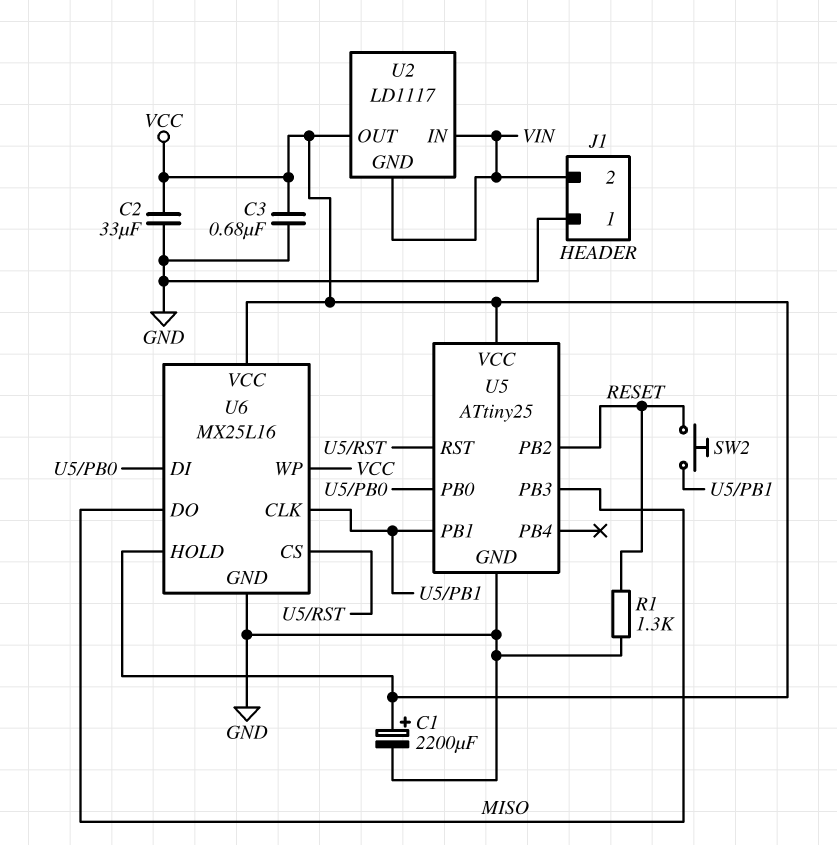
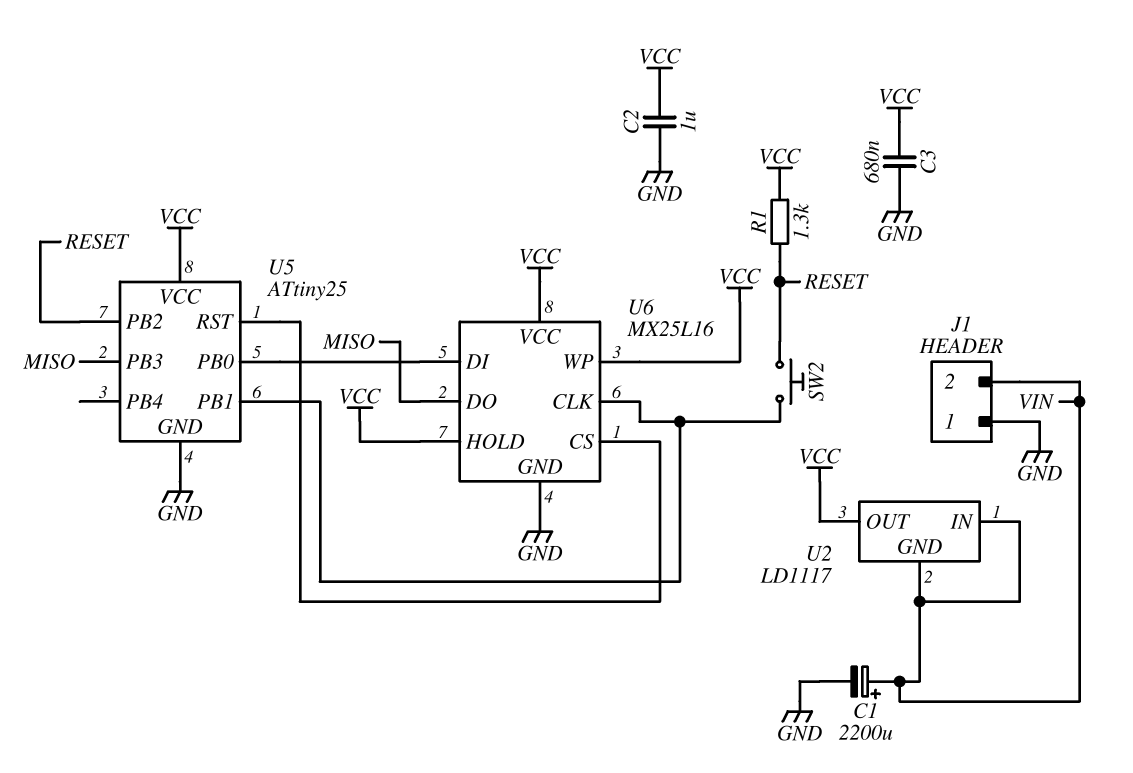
C1: 2200uF (plus VCC, minus GND) -> 2200uF (plus VIN, minus GND)
C2: 33uF (GND, VCC) -> 1uF (GND, VCC)
R1: 1.3k (GND, RESET) -> 1.3k (RESET, VCC)

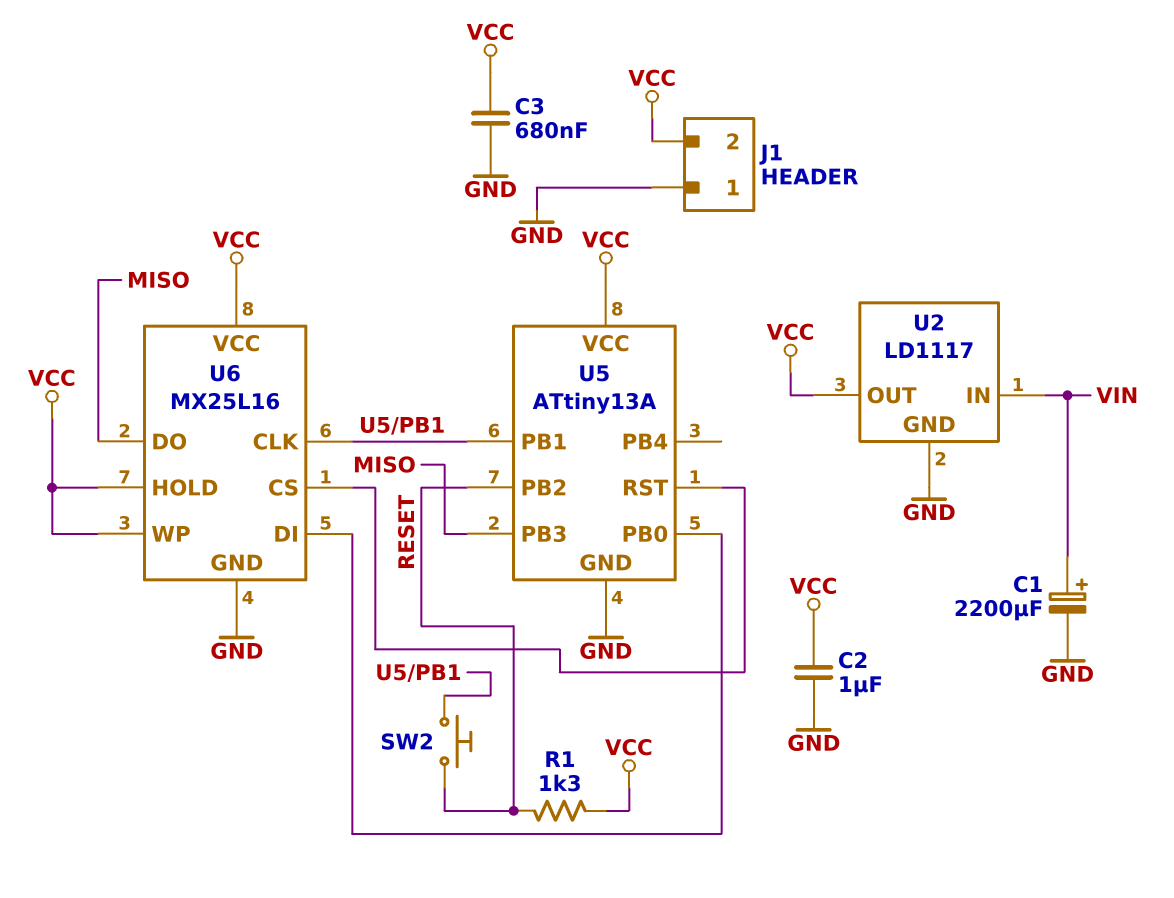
J1 pin 2: VIN -> VCC
U2 pin GND: VIN -> GND
U5: ATtiny25 -> ATtiny13A

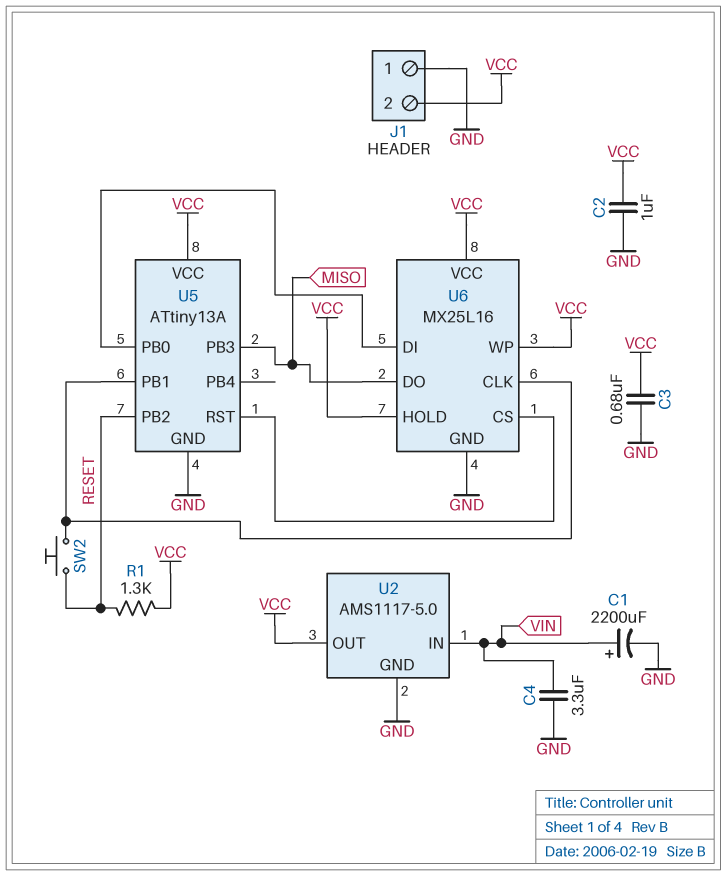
C4: none -> 3.3uF (GND, VIN)
U2: LD1117 -> AMS1117-5.0

